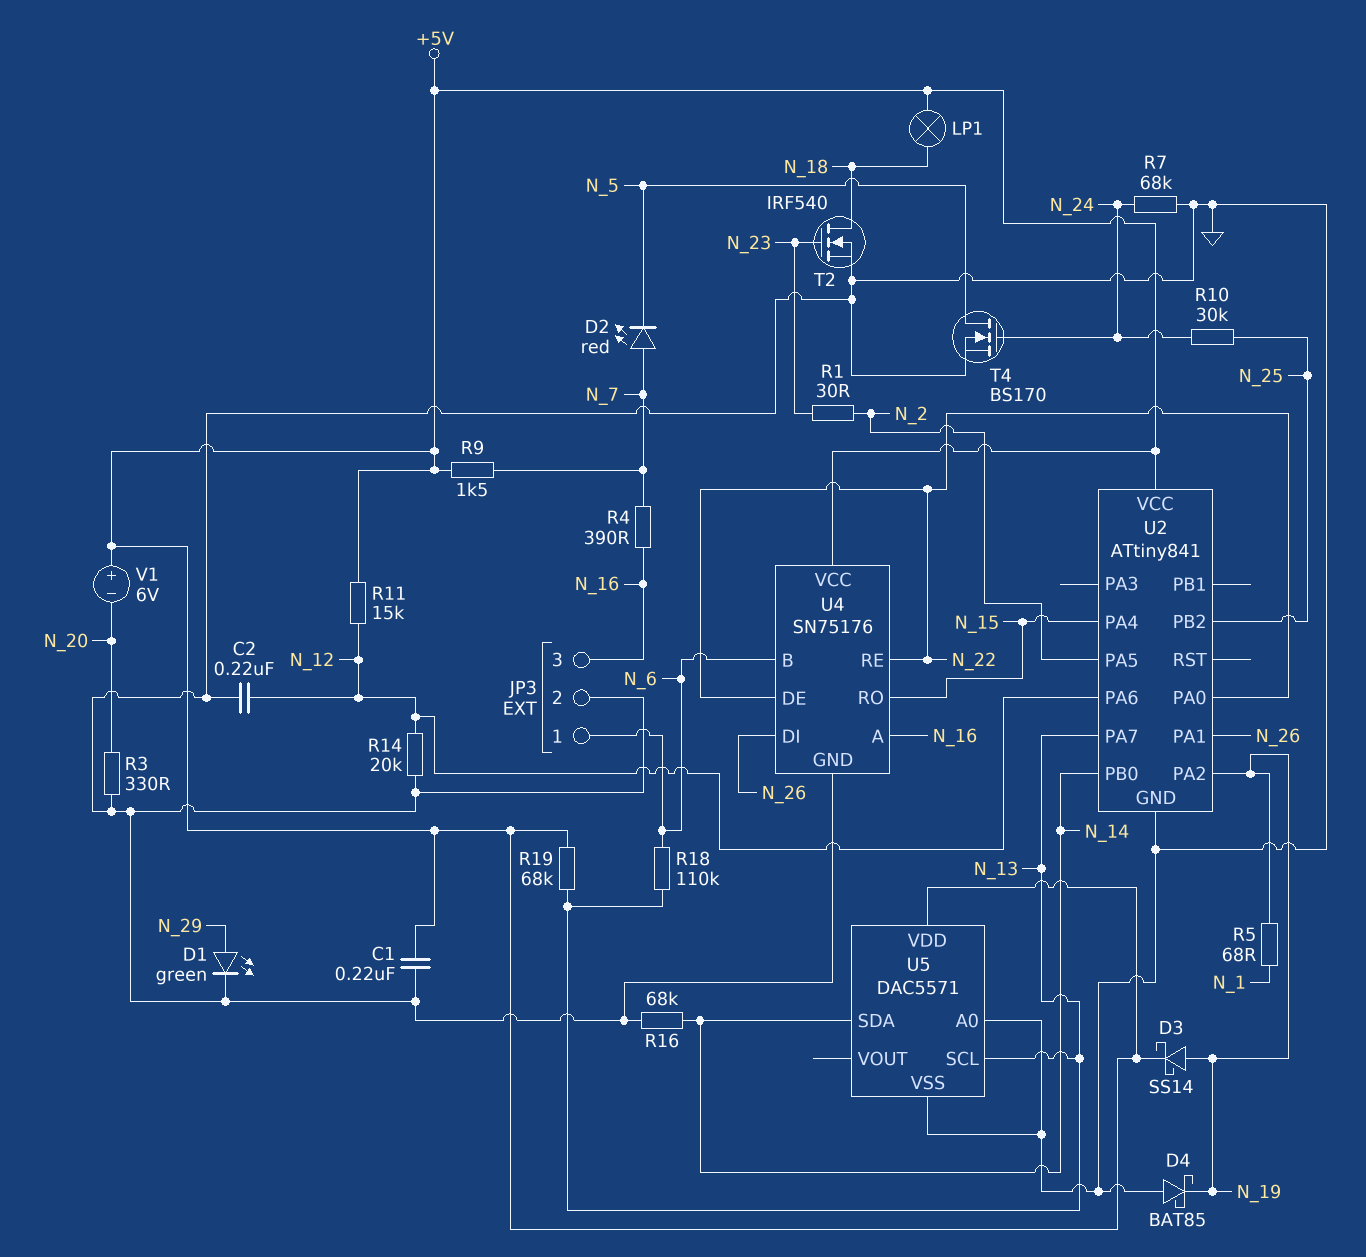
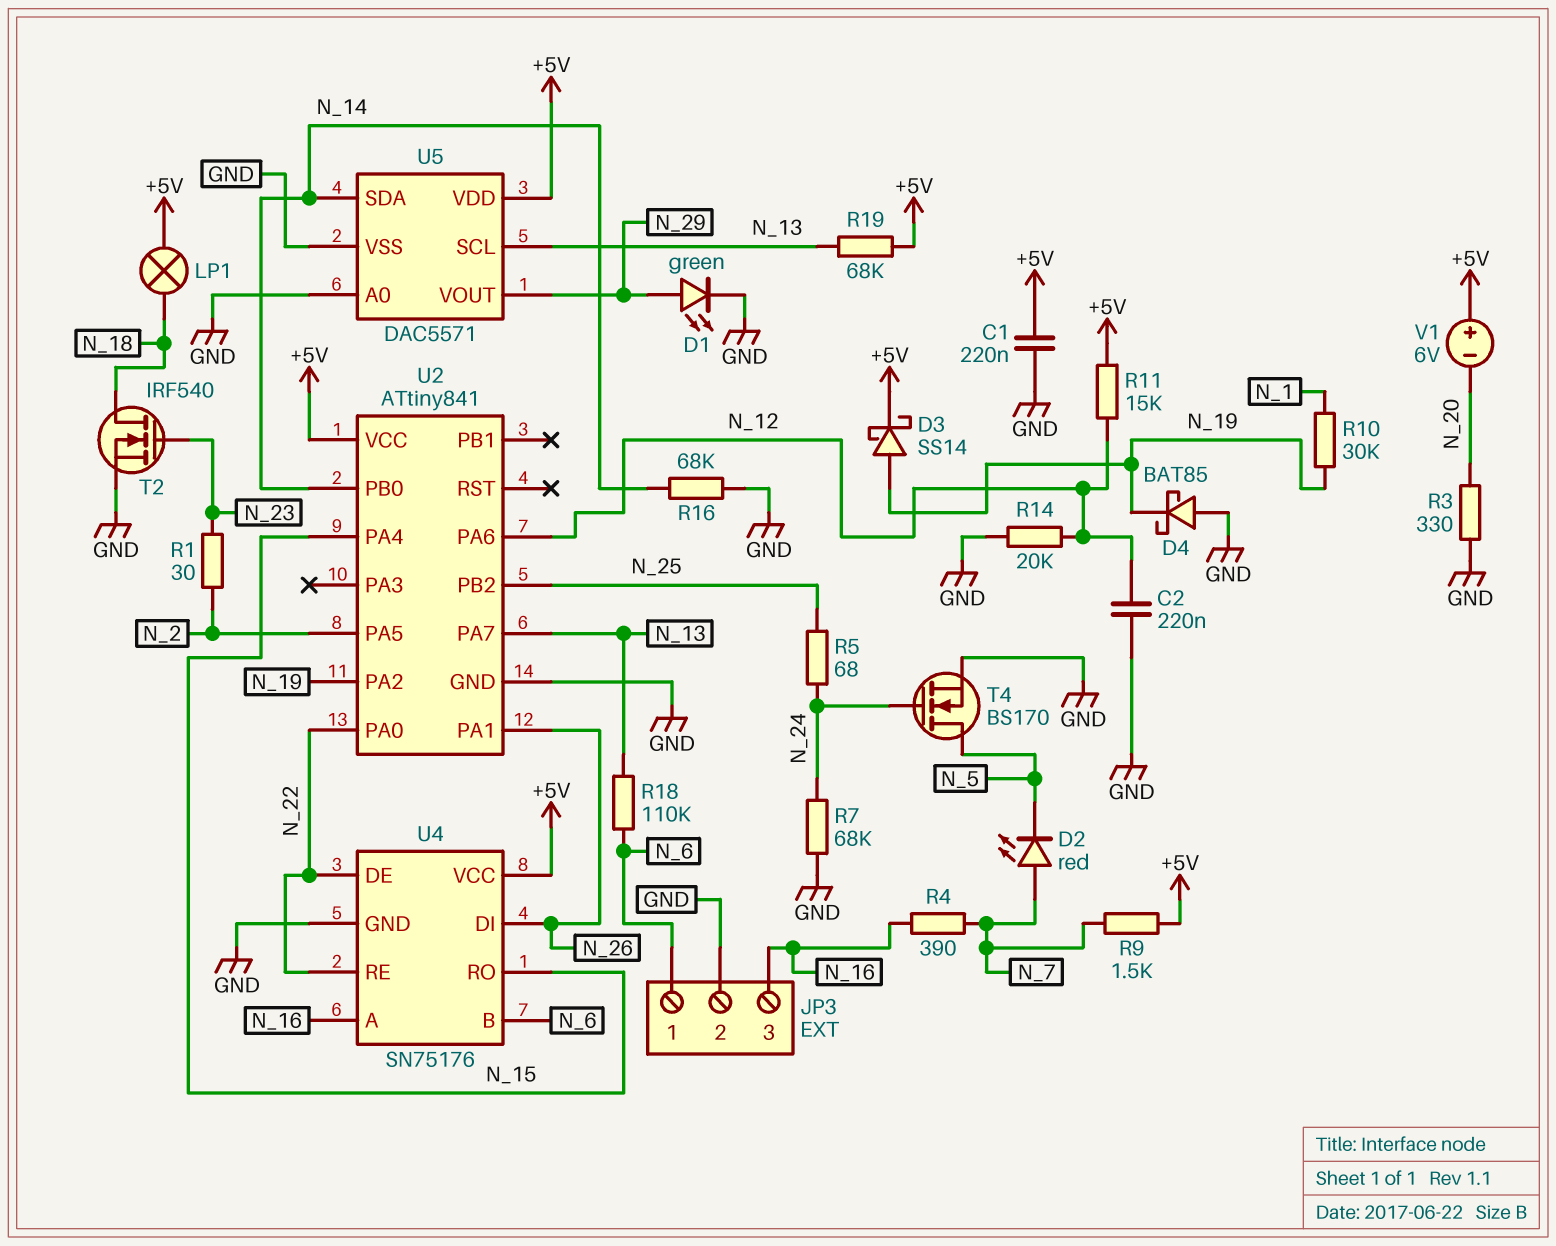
R5: 68 (N_1, N_19) -> 68 (N_24, N_25)
R10: 30k (N_24, N_25) -> 30k (N_1, N_19)
U5 pin VOUT: none -> N_29

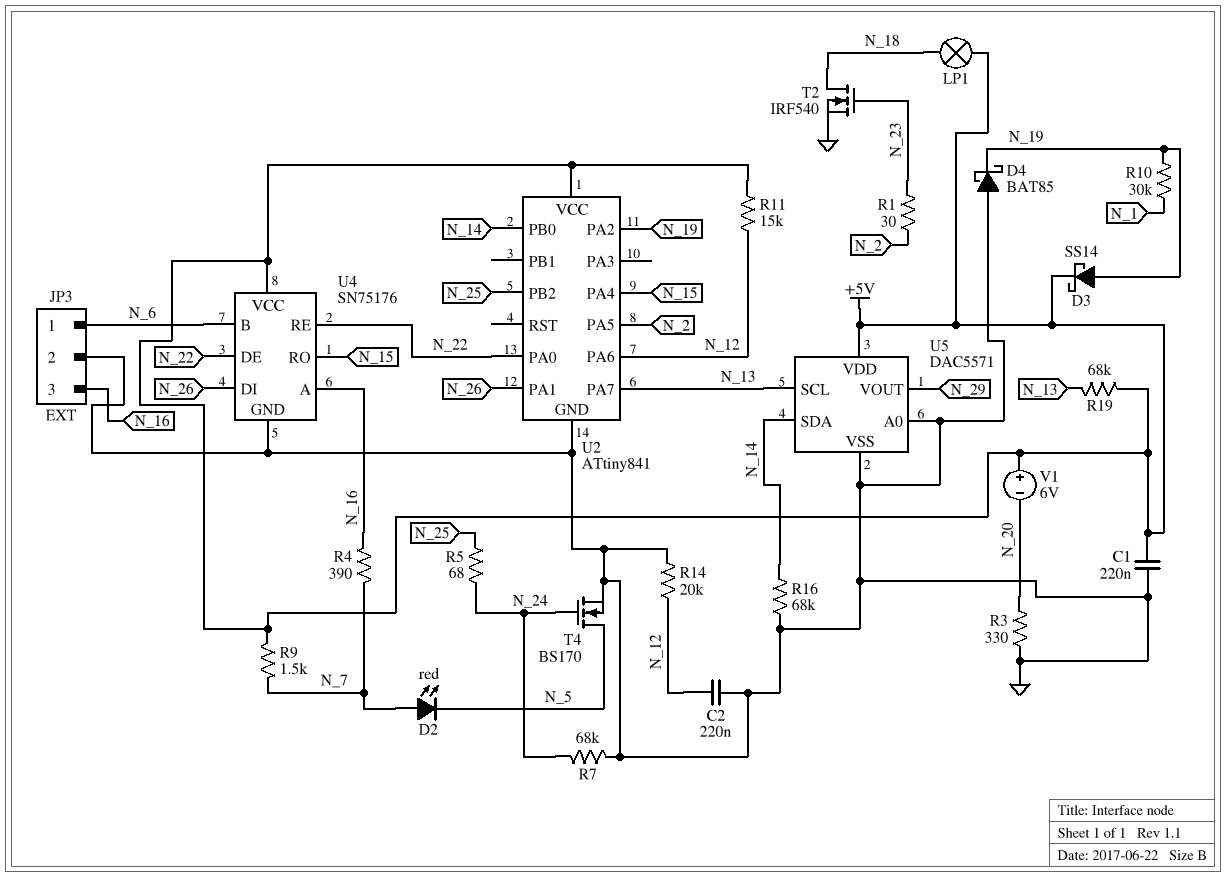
D1: LED green (A N_29, K GND) -> none
R18: 110k (N_6, N_13) -> none

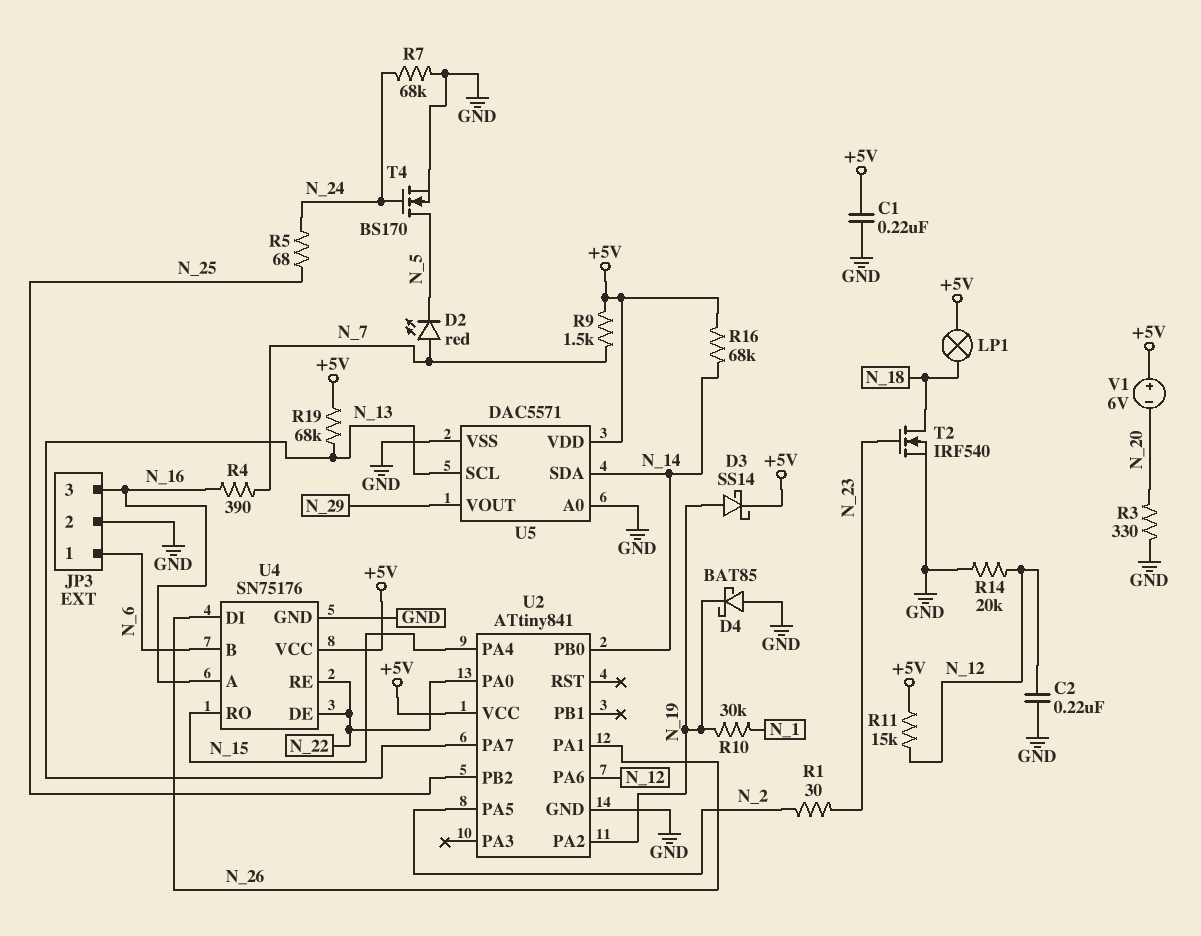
R16: 68k (GND, N_14) -> 68k (+5V, N_14)

